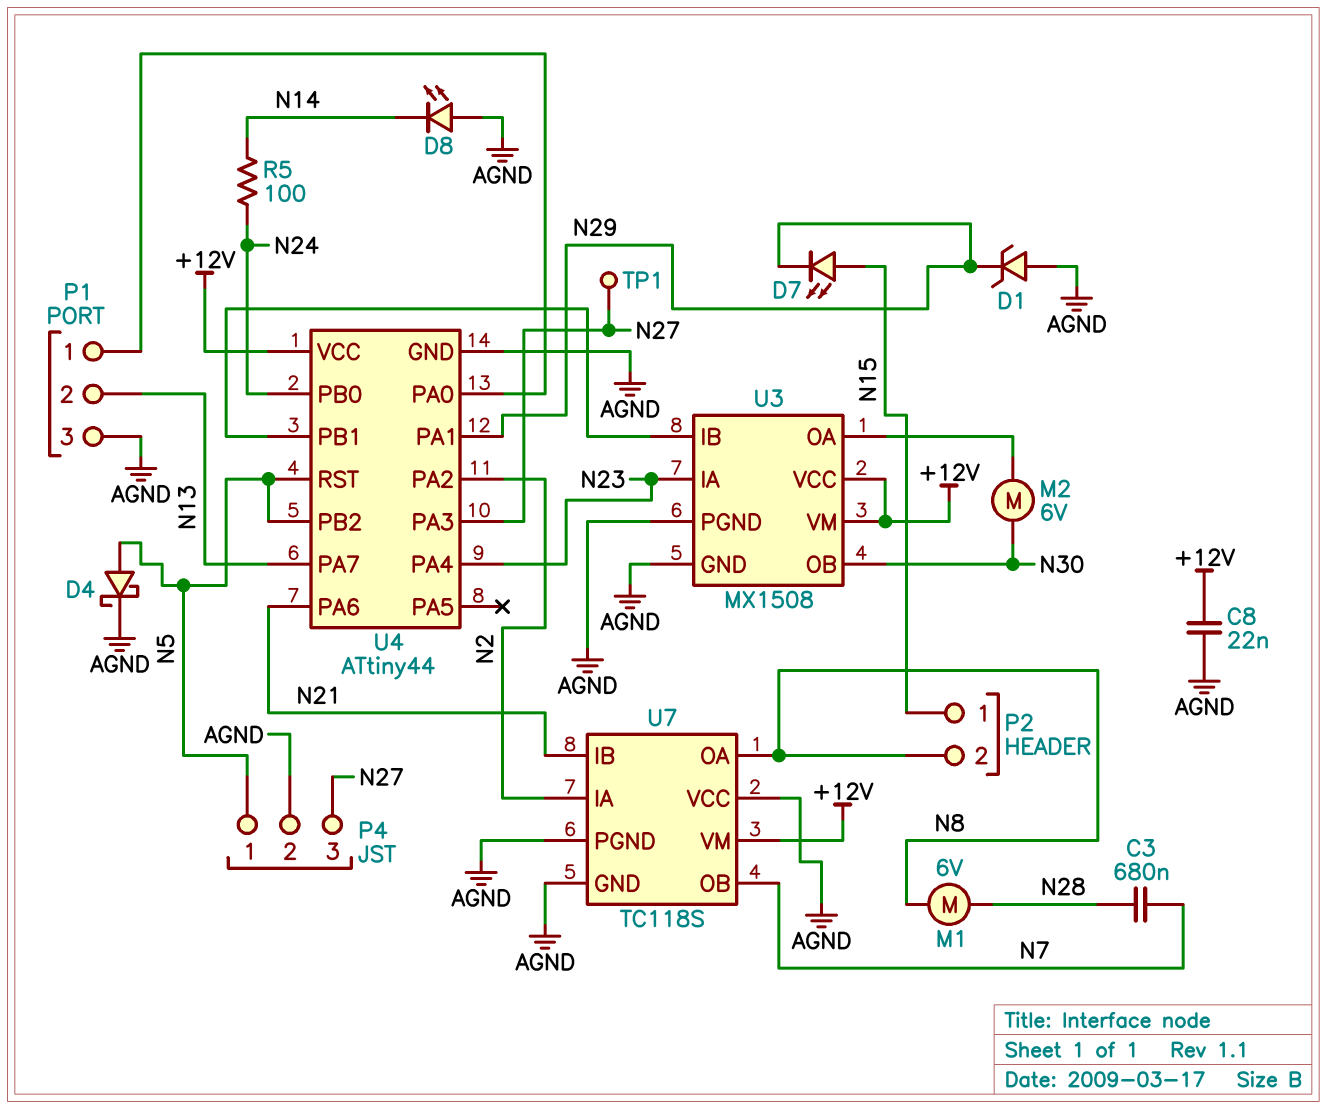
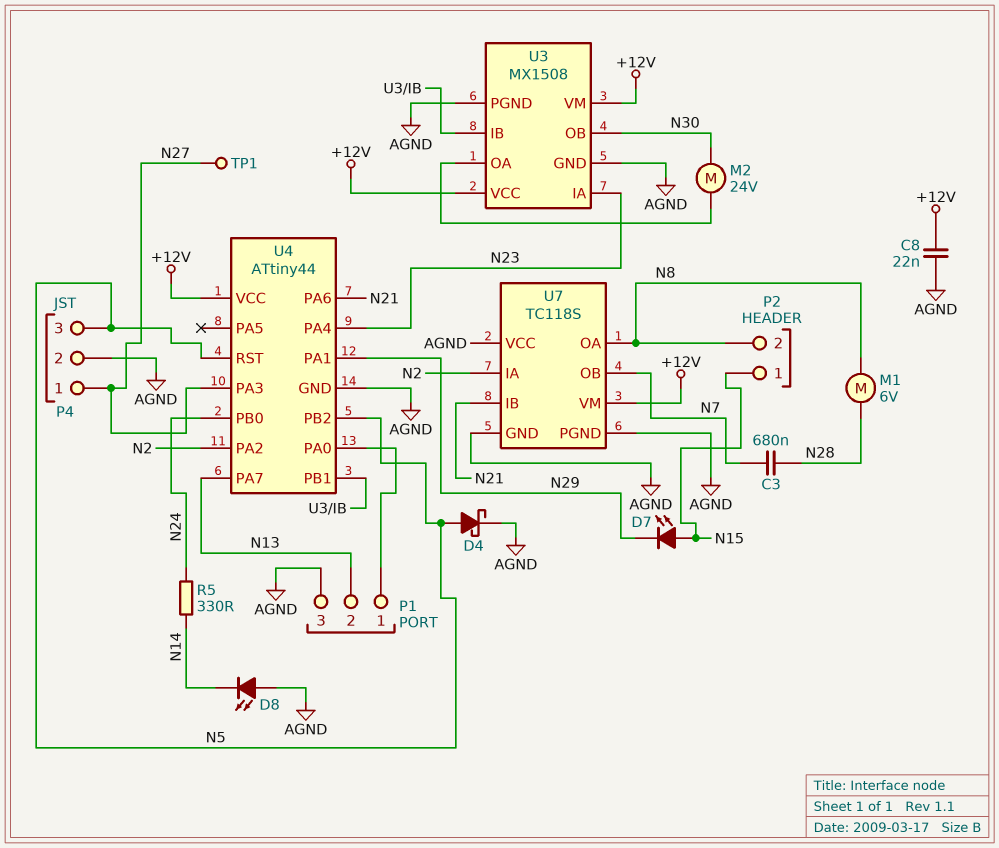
D1: zener (A AGND, K N29) -> none
M2: motor 6V (N30, U3/OA) -> motor 24V (N30, U3/OA)
P4 pin 1: N5 -> N27
P4 pin 3: N27 -> N5
R5: 100 (N14, N24) -> 330 (N14, N24)

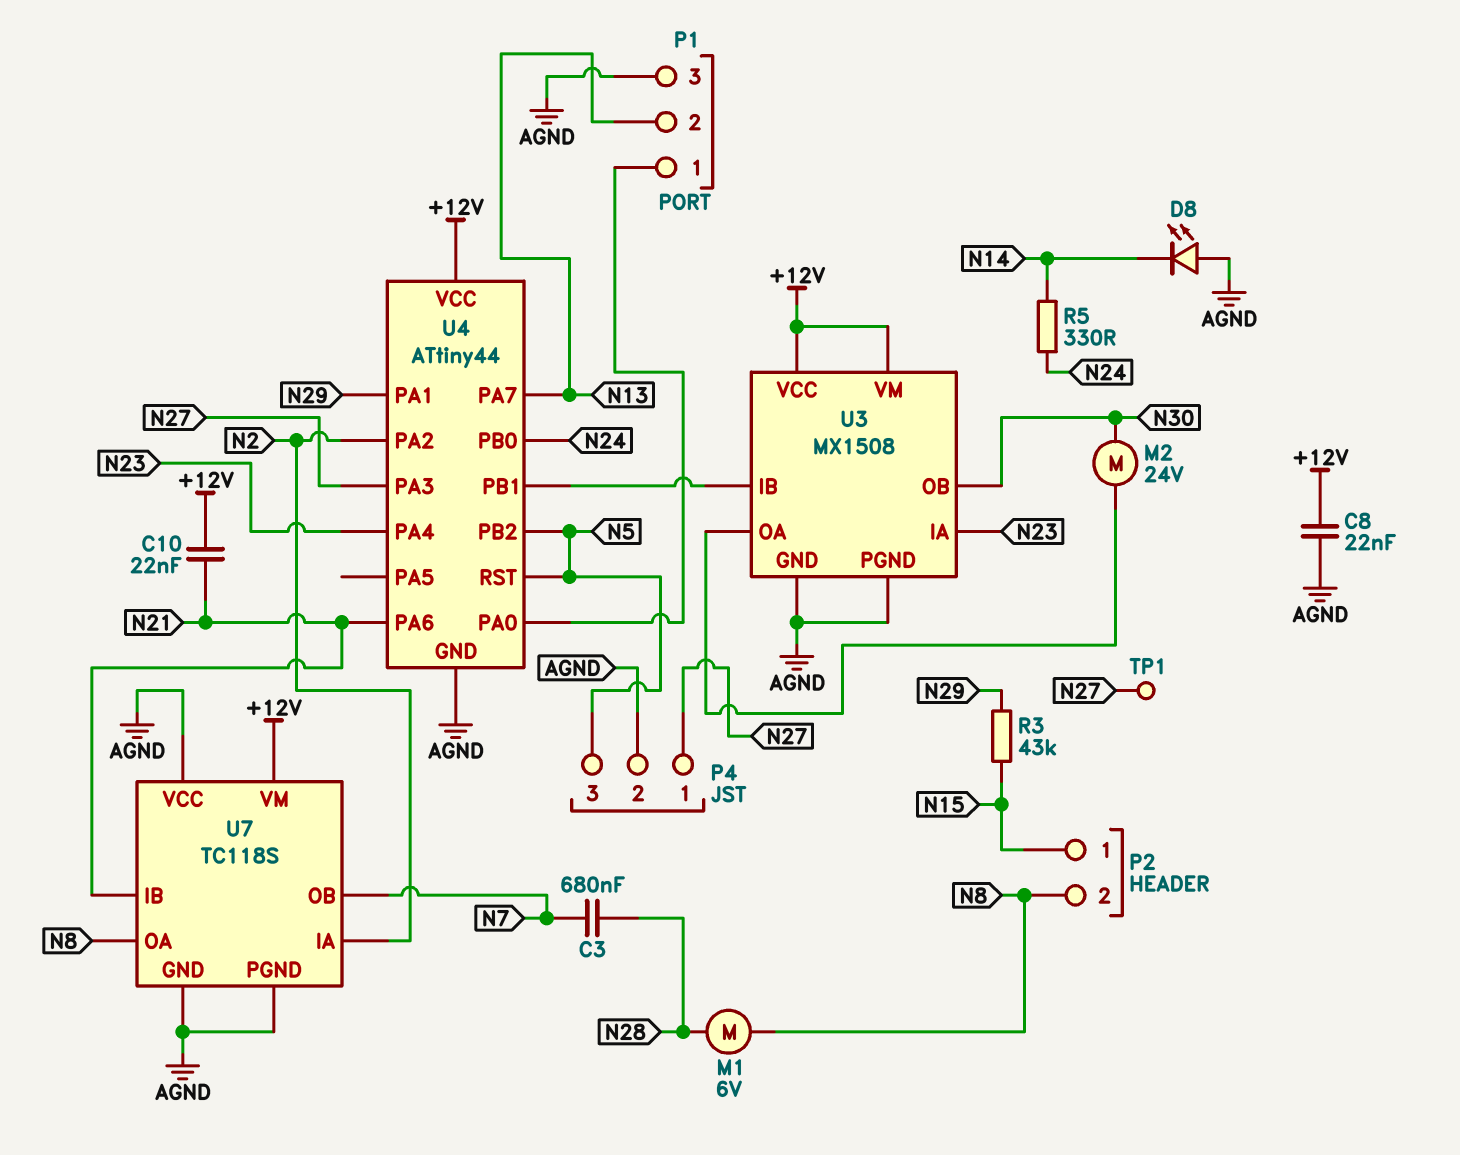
C10: none -> 22nF (+12V, N21)
D4: schottky (A N5, K AGND) -> none
D7: LED (A N15, K N29) -> none
R3: none -> 43k (N15, N29)

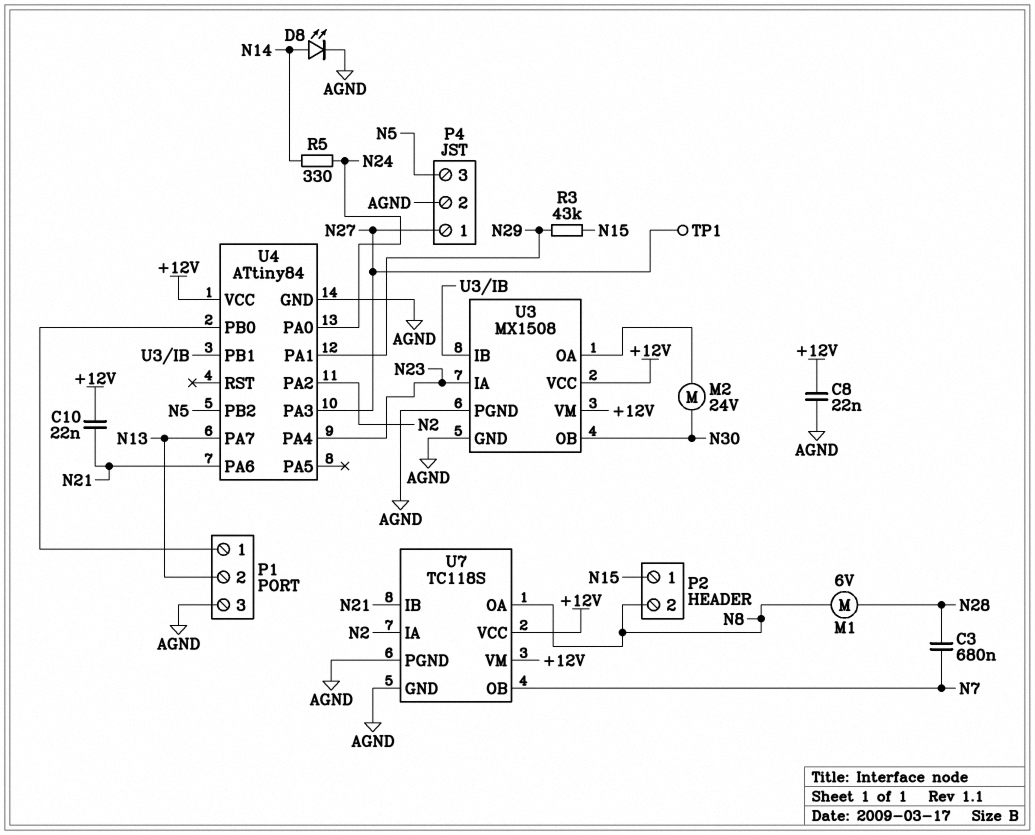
D8: LED (A AGND, K N14) -> LED (A N14, K AGND)
U4: ATtiny44 -> ATtiny84
U4 pin PA0: P1/1 -> N24
U4 pin PB0: N24 -> P1/1
U4 pin RST: N5 -> none
U7 pin VCC: AGND -> +12V

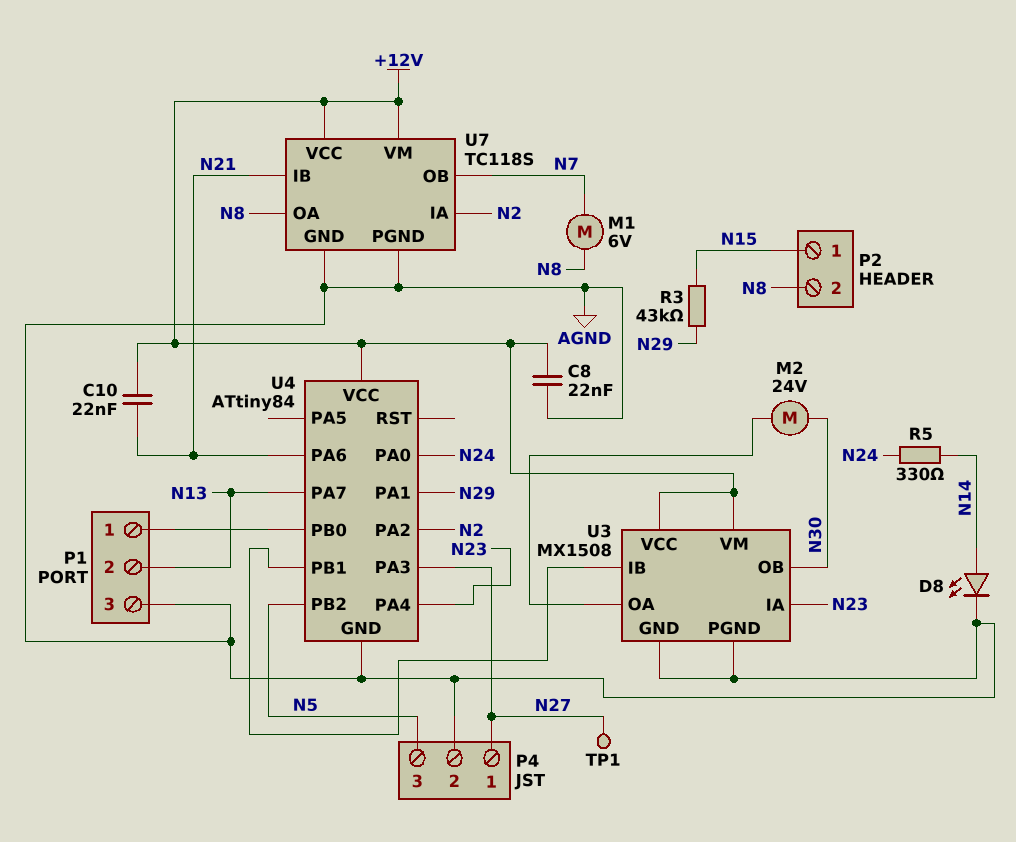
C3: 680nF (N7, N28) -> none
M1: motor 6V (N8, N28) -> motor 6V (N7, N8)

